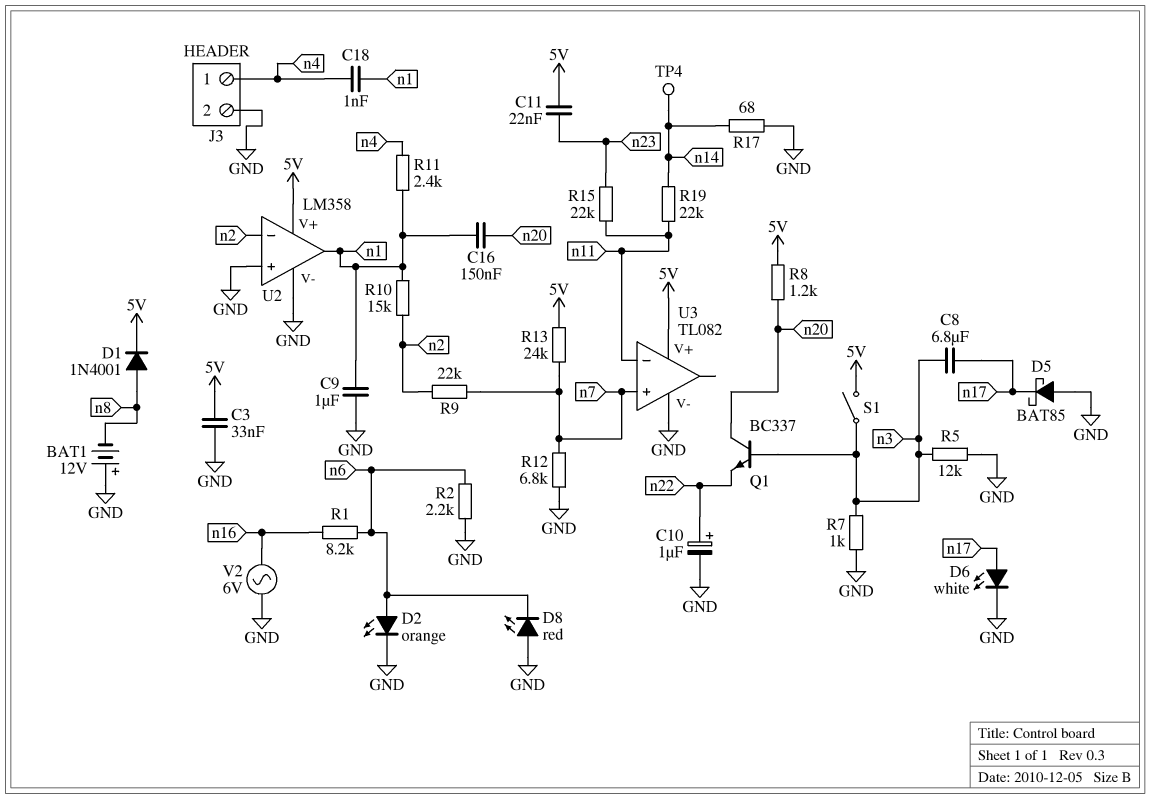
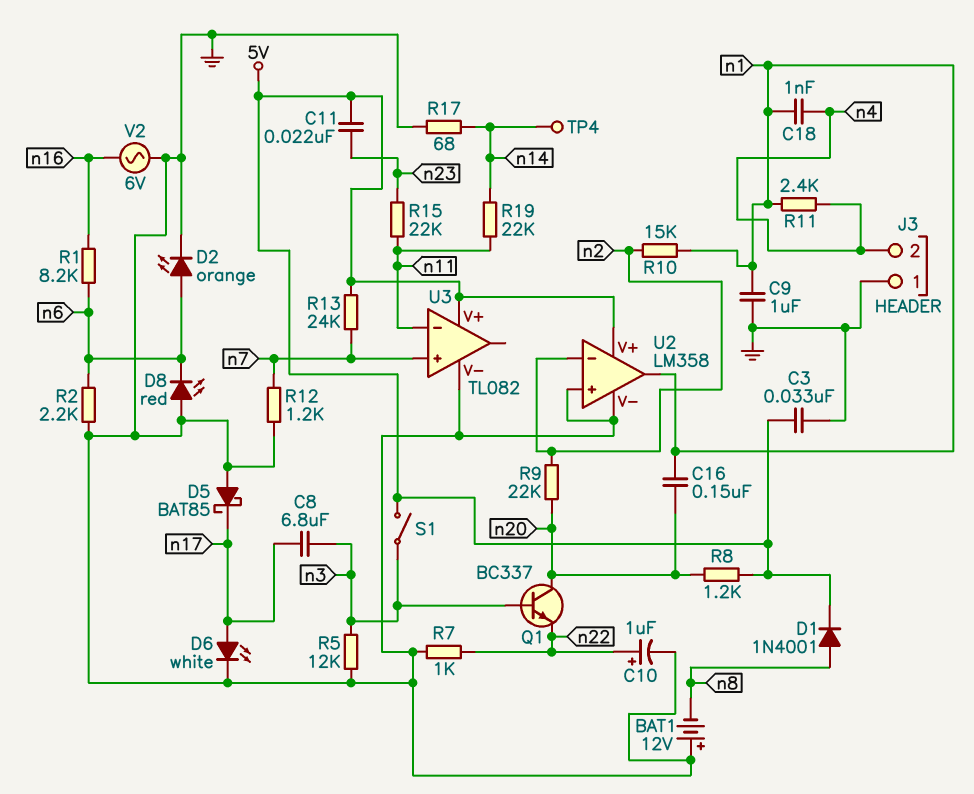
J3 pin 1: n4 -> GND
J3 pin 2: GND -> n4
R7: 1k (GND, n3) -> 1k (GND, n22)
R9: 22k (n2, n7) -> 22k (n2, n20)
R12: 6.8k (GND, n7) -> 1.2k (GND, n7)

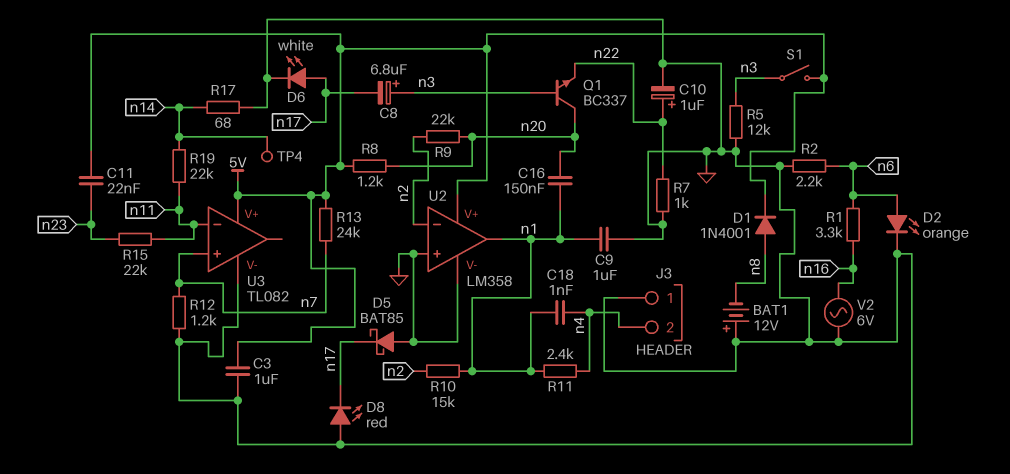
C3: 33nF (5V, GND) -> 1uF (5V, GND)
C8: 6.8uF (n3, n17) -> 6.8uF (plus n3, minus n17)
D8: LED red (A GND, K n6) -> LED red (A GND, K n17)
R1: 8.2k (n6, n16) -> 3.3k (n6, n16)

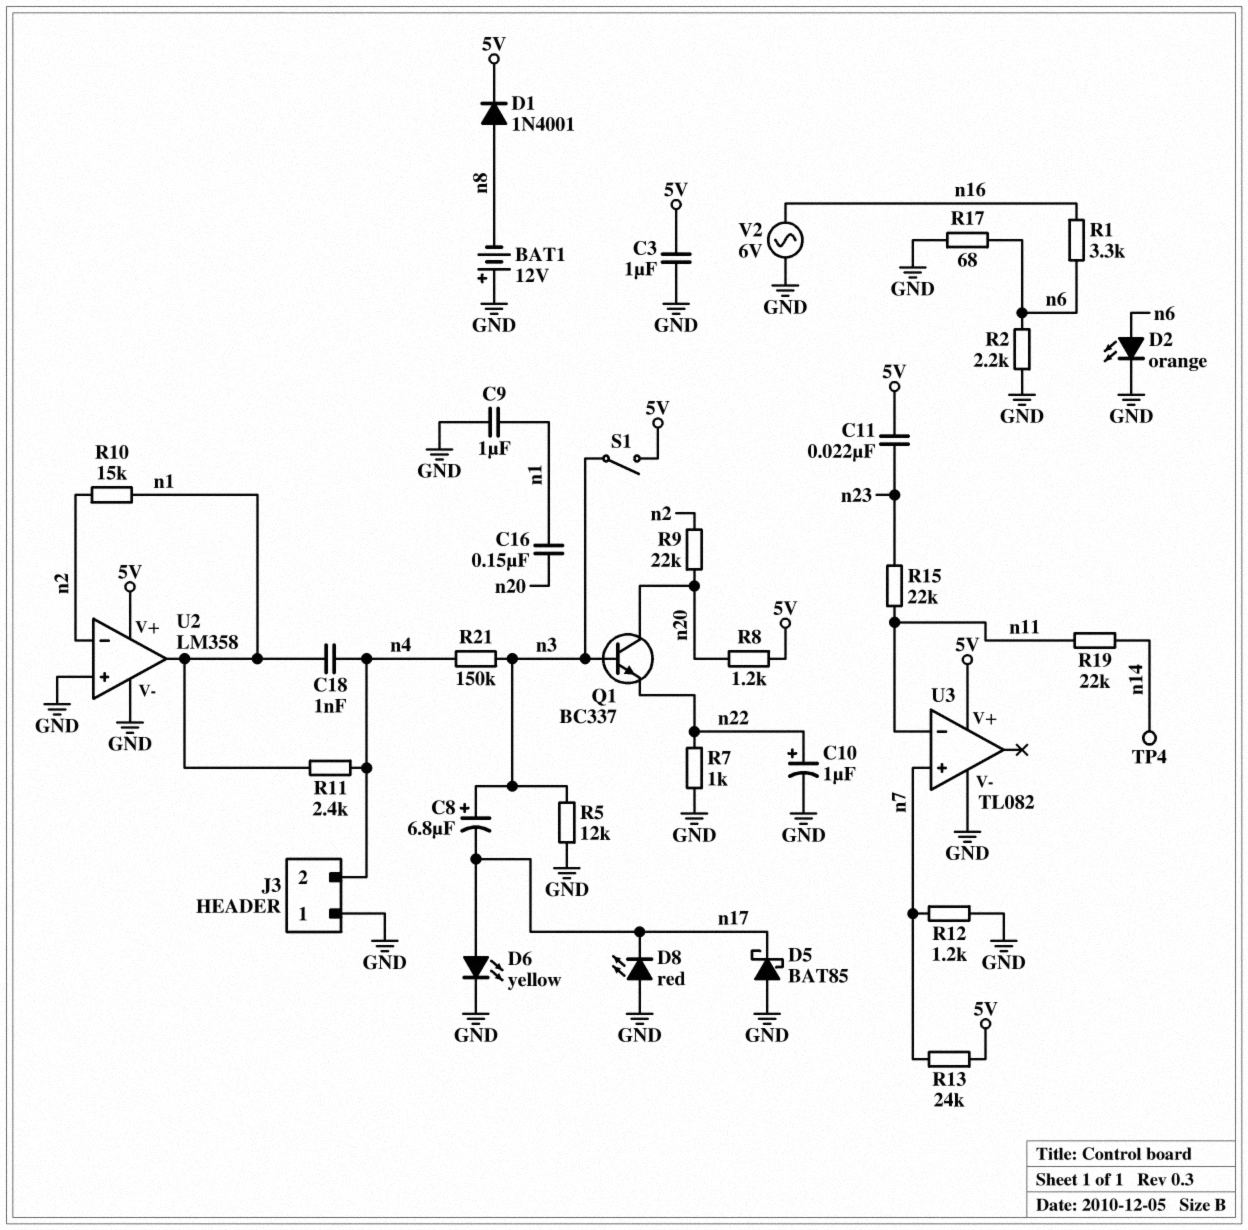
D6: LED white (A n17, K GND) -> LED yellow (A n17, K GND)
R17: 68 (GND, n14) -> 68 (GND, n6)
R21: none -> 150k (n3, n4)

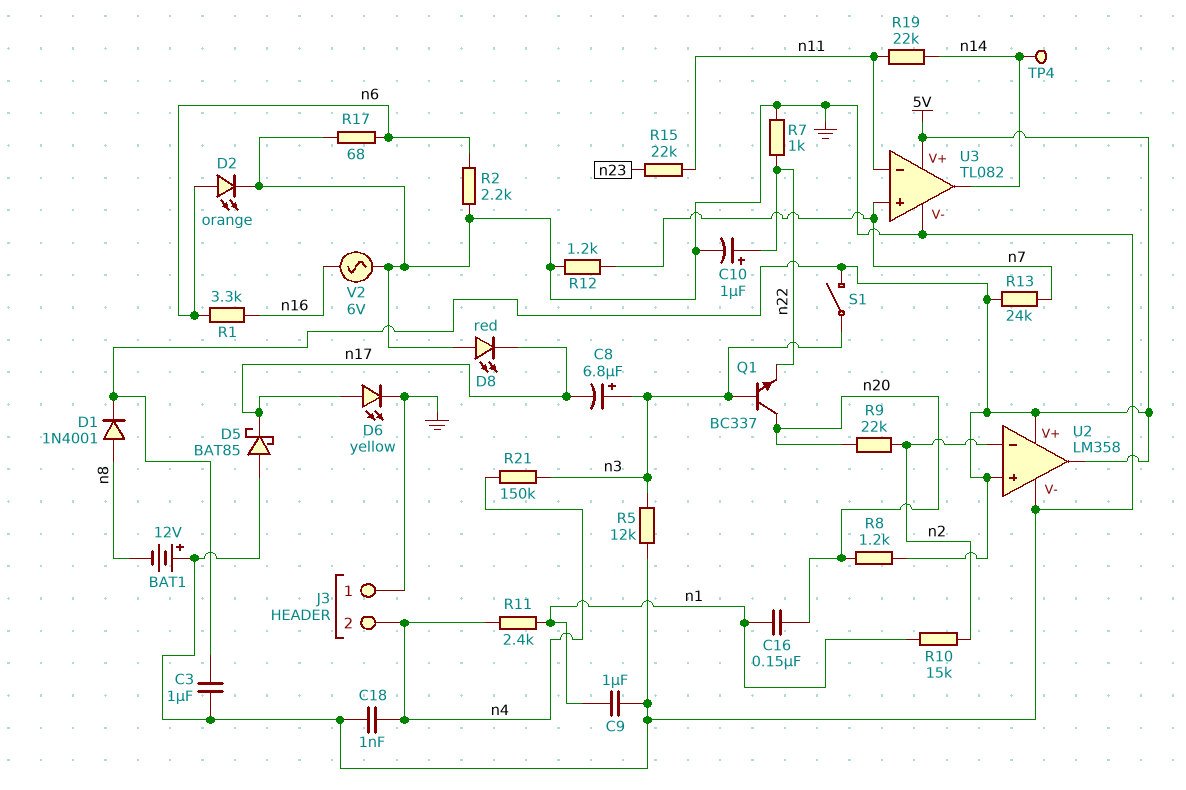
C11: 22nF (5V, n23) -> none
C18: 1nF (n1, n4) -> 1nF (GND, n4)
U2 pin in+: GND -> 5V
U2 pin out: n1 -> 5V
U3 pin out: none -> n14

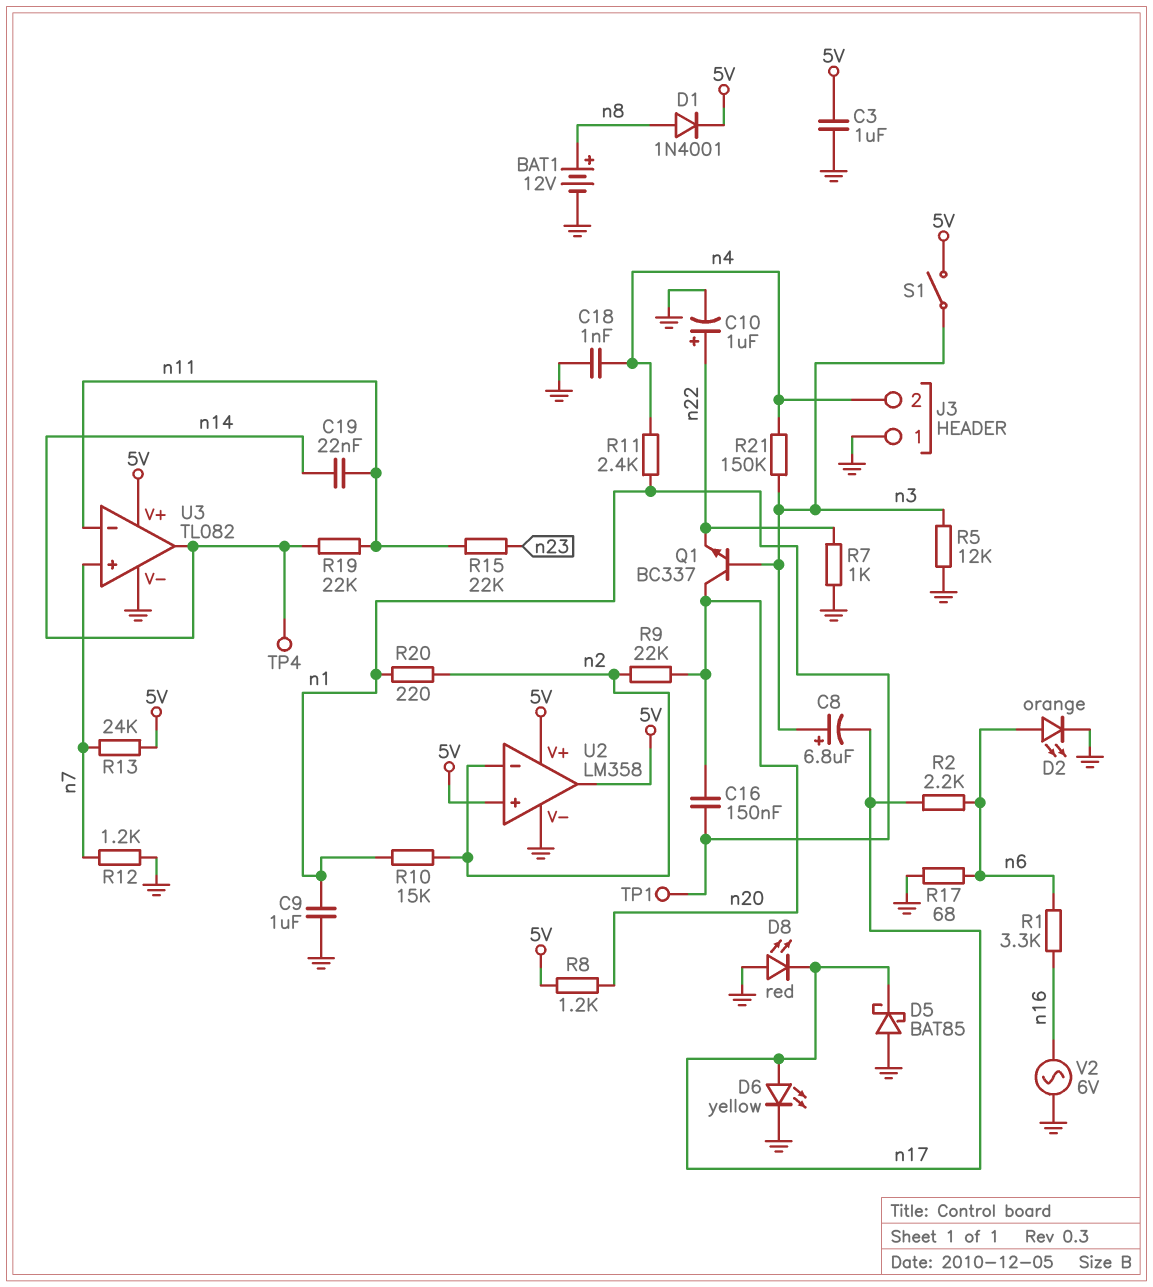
BAT1: 12V (plus GND, minus n8) -> 12V (plus n8, minus GND)
C19: none -> 22nF (n11, n14)
R2: 2.2k (GND, n6) -> 2.2k (n6, n17)
R20: none -> 220 (n1, n2)
TP1: none -> test point (n1)

